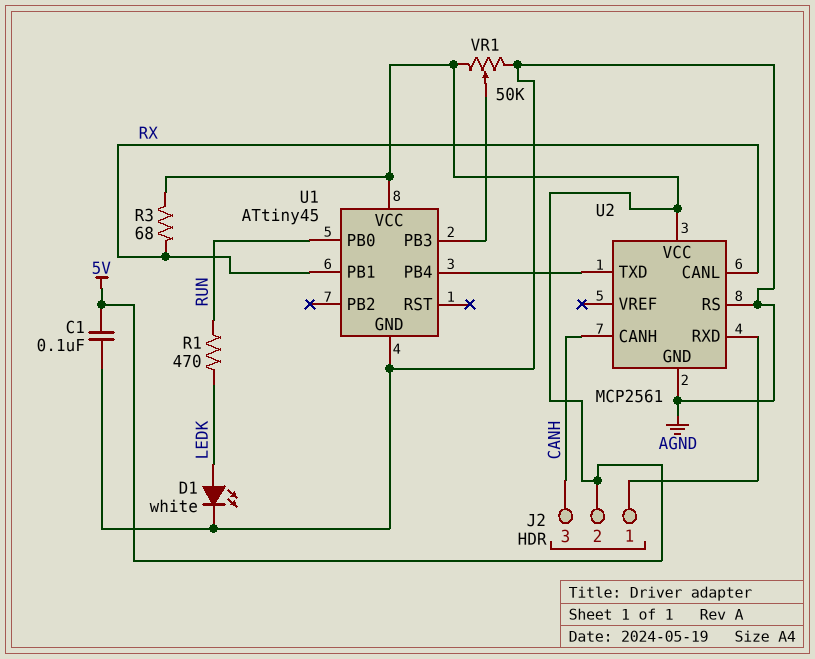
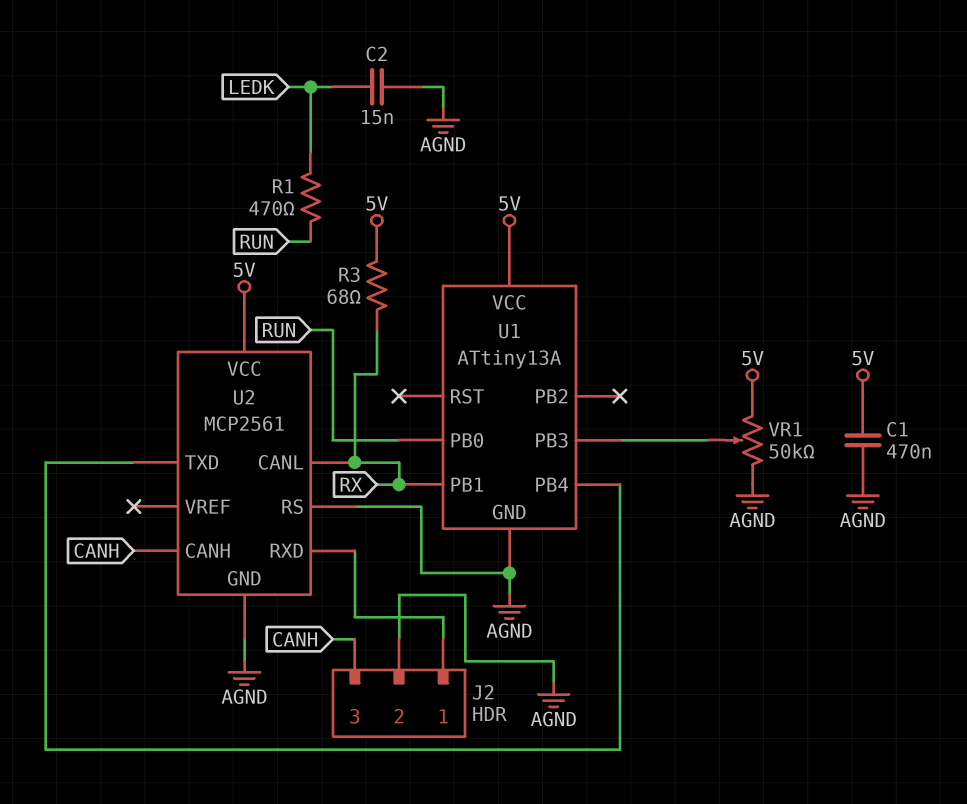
C1: 100nF (5V, AGND) -> 470nF (5V, AGND)
C2: none -> 15nF (AGND, LEDK)
D1: LED white (A LEDK, K AGND) -> none
J2 pin 2: 5V -> AGND
U1: ATtiny45 -> ATtiny13A

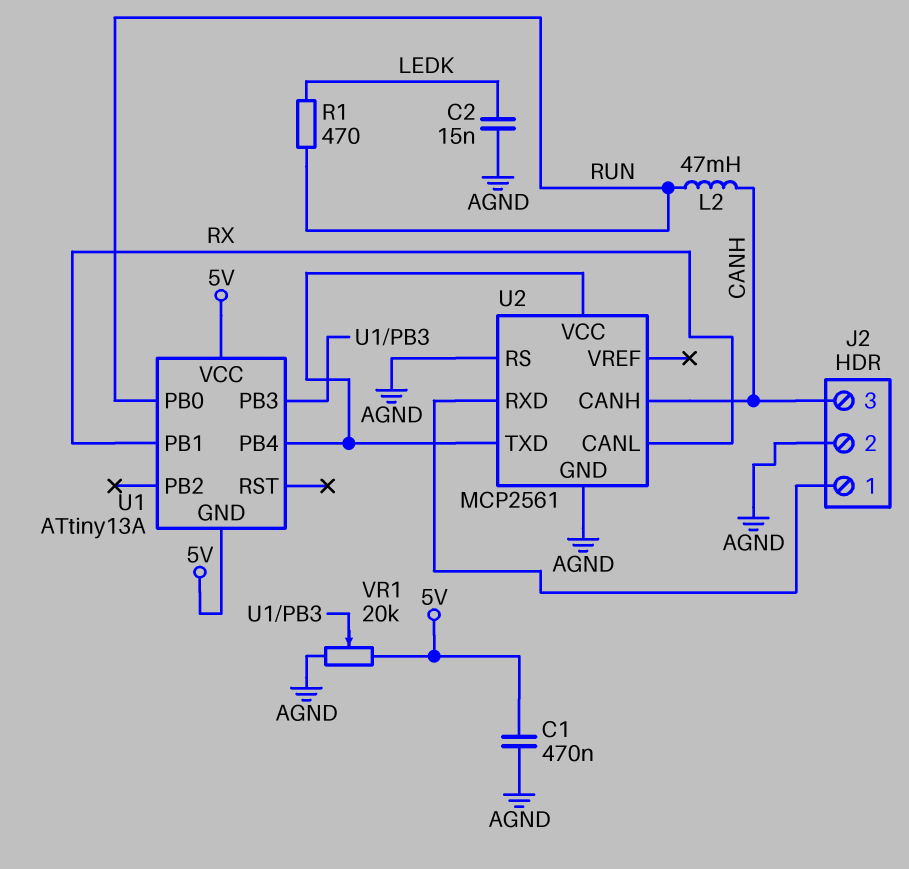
L2: none -> 47mH (CANH, RUN)
R3: 68 (5V, RX) -> none
U1 pin GND: AGND -> 5V
U2 pin VCC: 5V -> U1/PB4
VR1: 50k (5V, AGND, wiper U1/PB3) -> 20k (5V, AGND, wiper U1/PB3)

